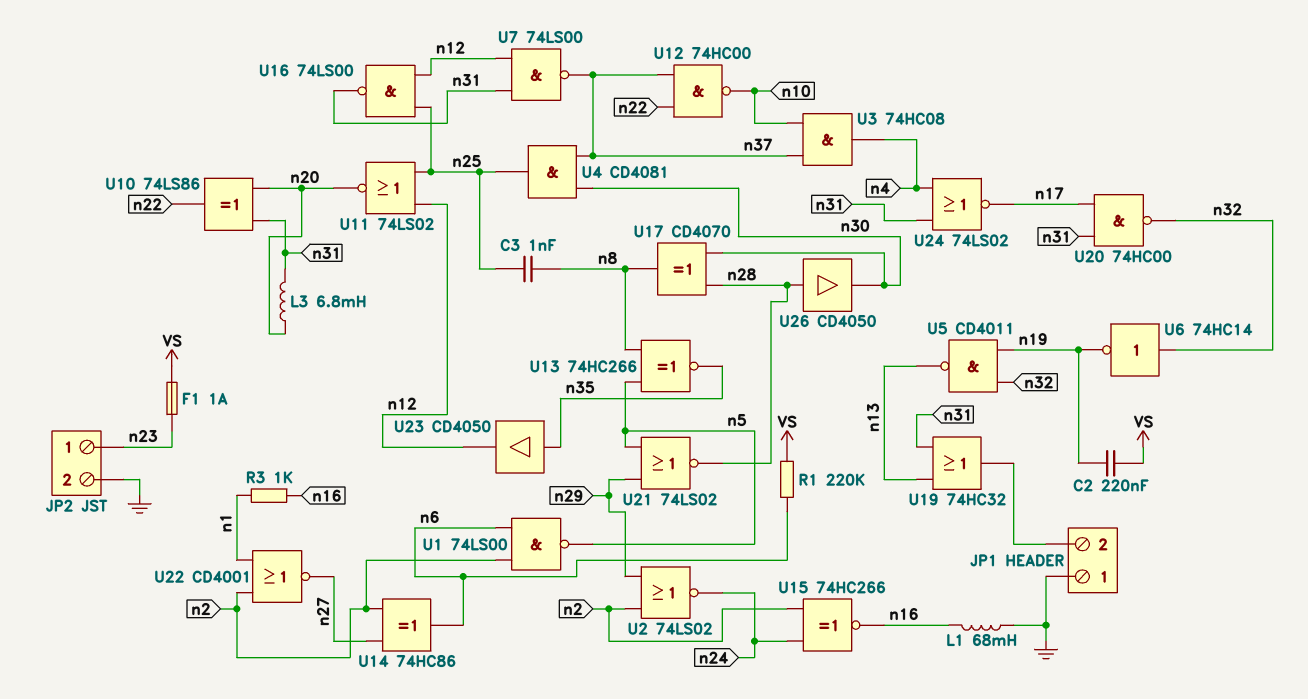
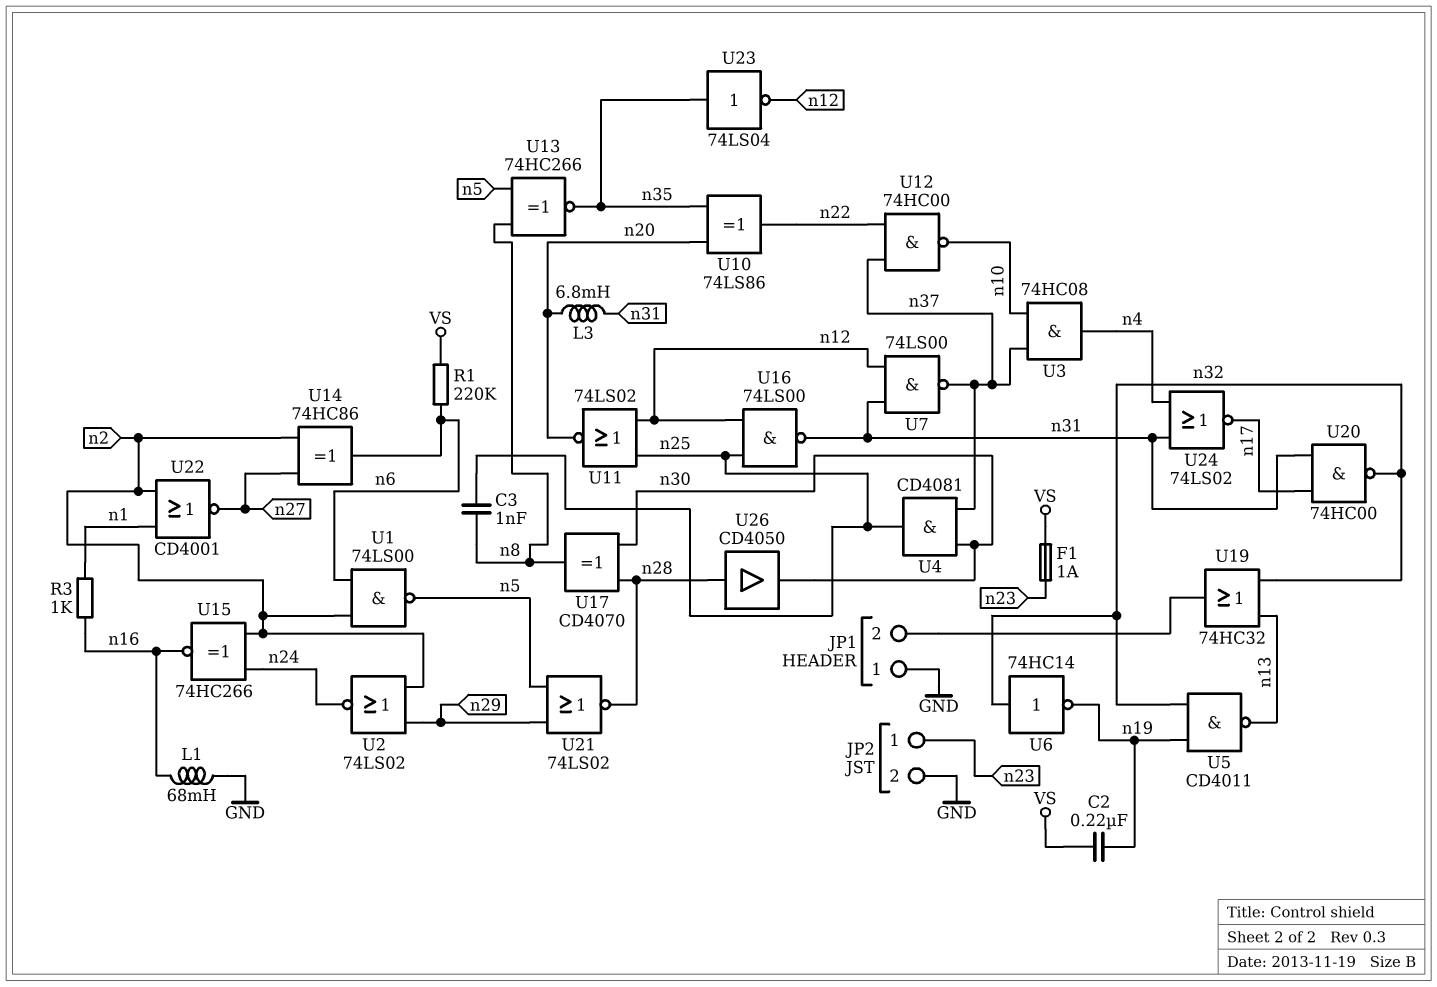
U10: XOR 74LS86 (in n20, in n31, out n22) -> XOR 74LS86 (in n20, in n35, out n22)
U19: OR 74HC32 (in n13, in n31, out JP1/2) -> OR 74HC32 (in n13, in n32, out JP1/2)
U23: buffer CD4050 (in n35, out n12) -> NOT 74LS04 (in n35, out n12)

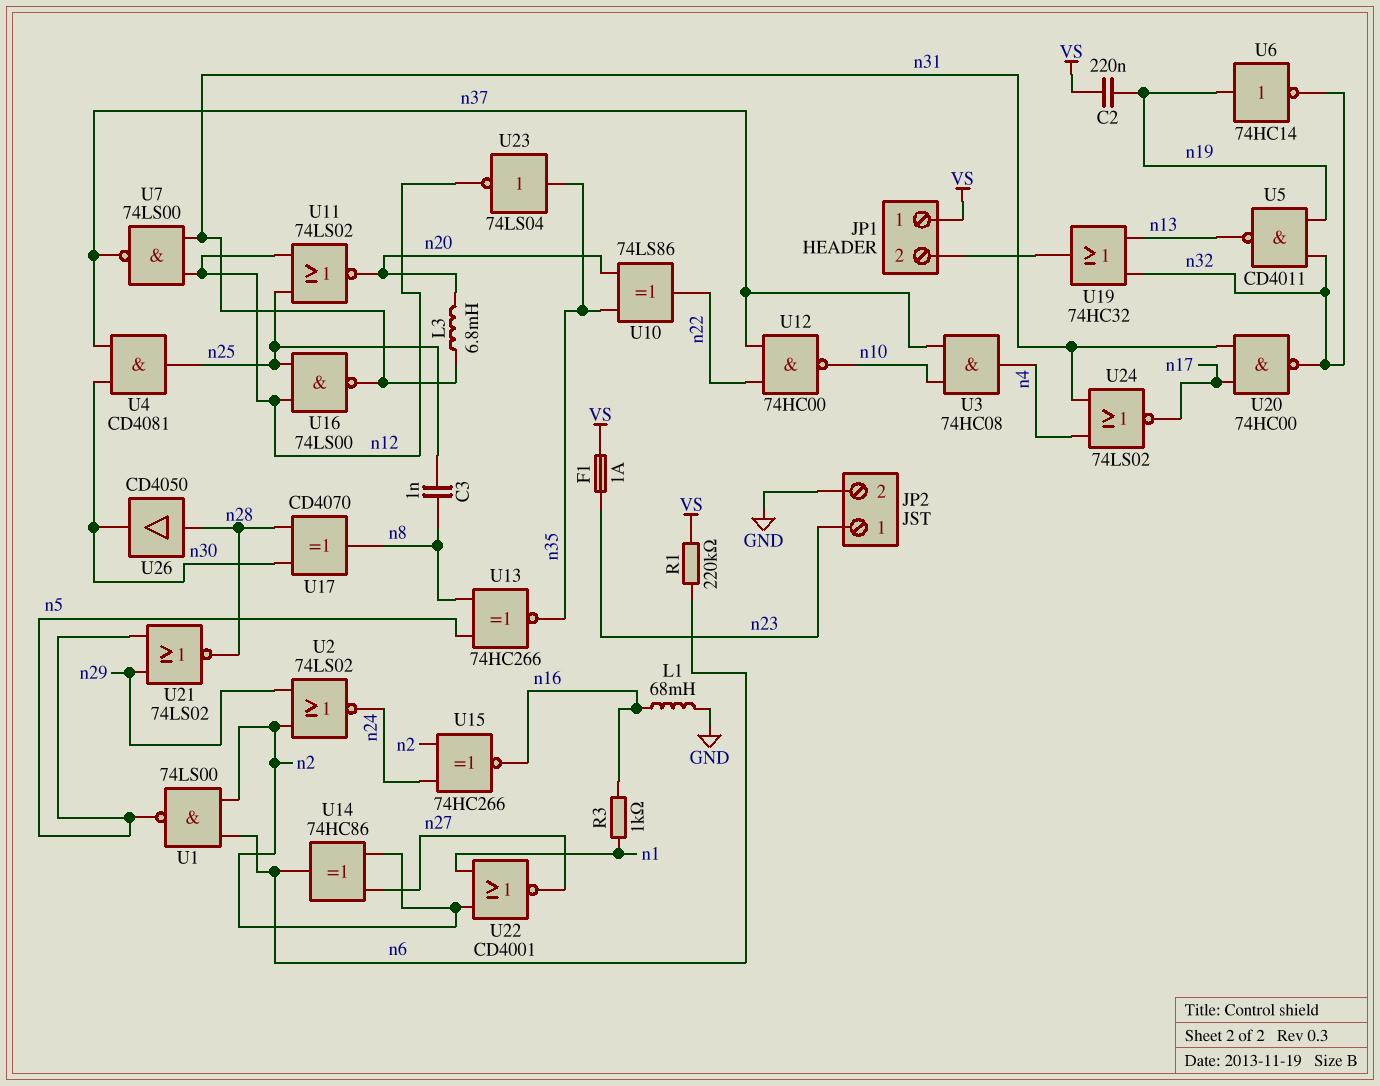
JP1 pin 1: GND -> VS
U6: NOT 74HC14 (in n32, out n19) -> NOT 74HC14 (in n19, out n32)

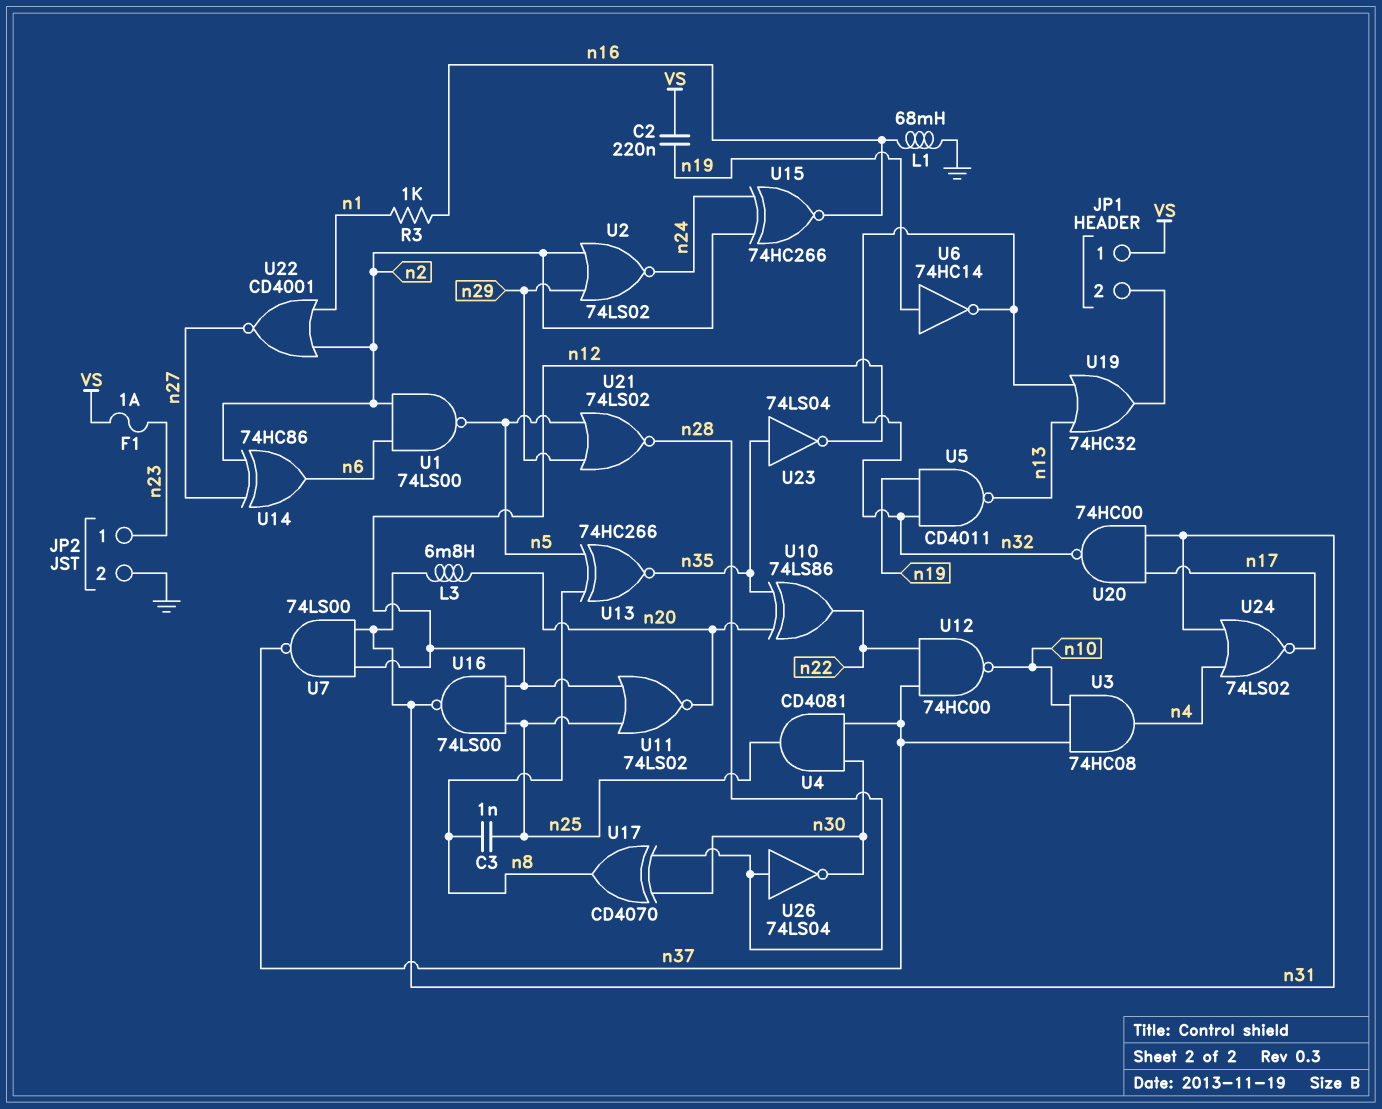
R1: 220k (VS, n6) -> none
U26: buffer CD4050 (in n28, out n30) -> NOT 74LS04 (in n28, out n30)

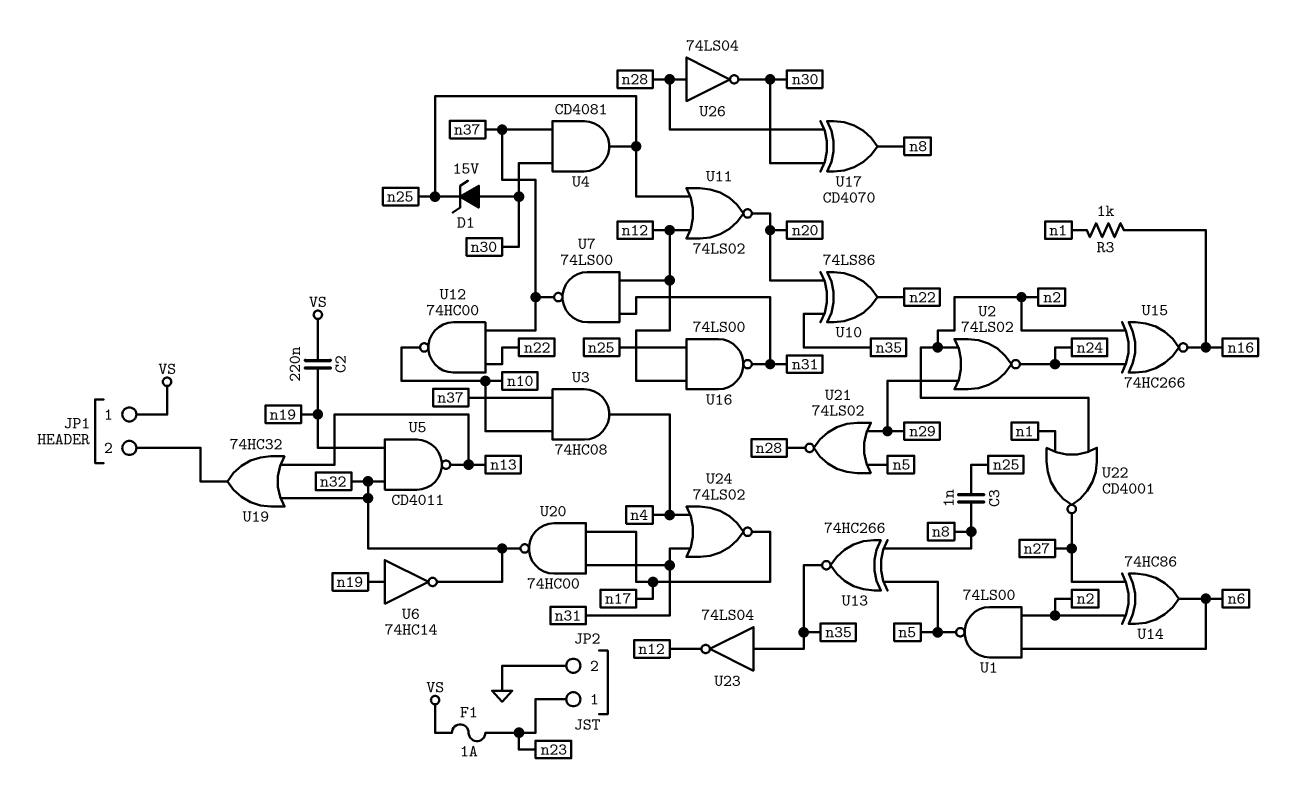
D1: none -> zener 15V (A n30, K n25)
L1: 68mH (GND, n16) -> none
L3: 6.8mH (n20, n31) -> none

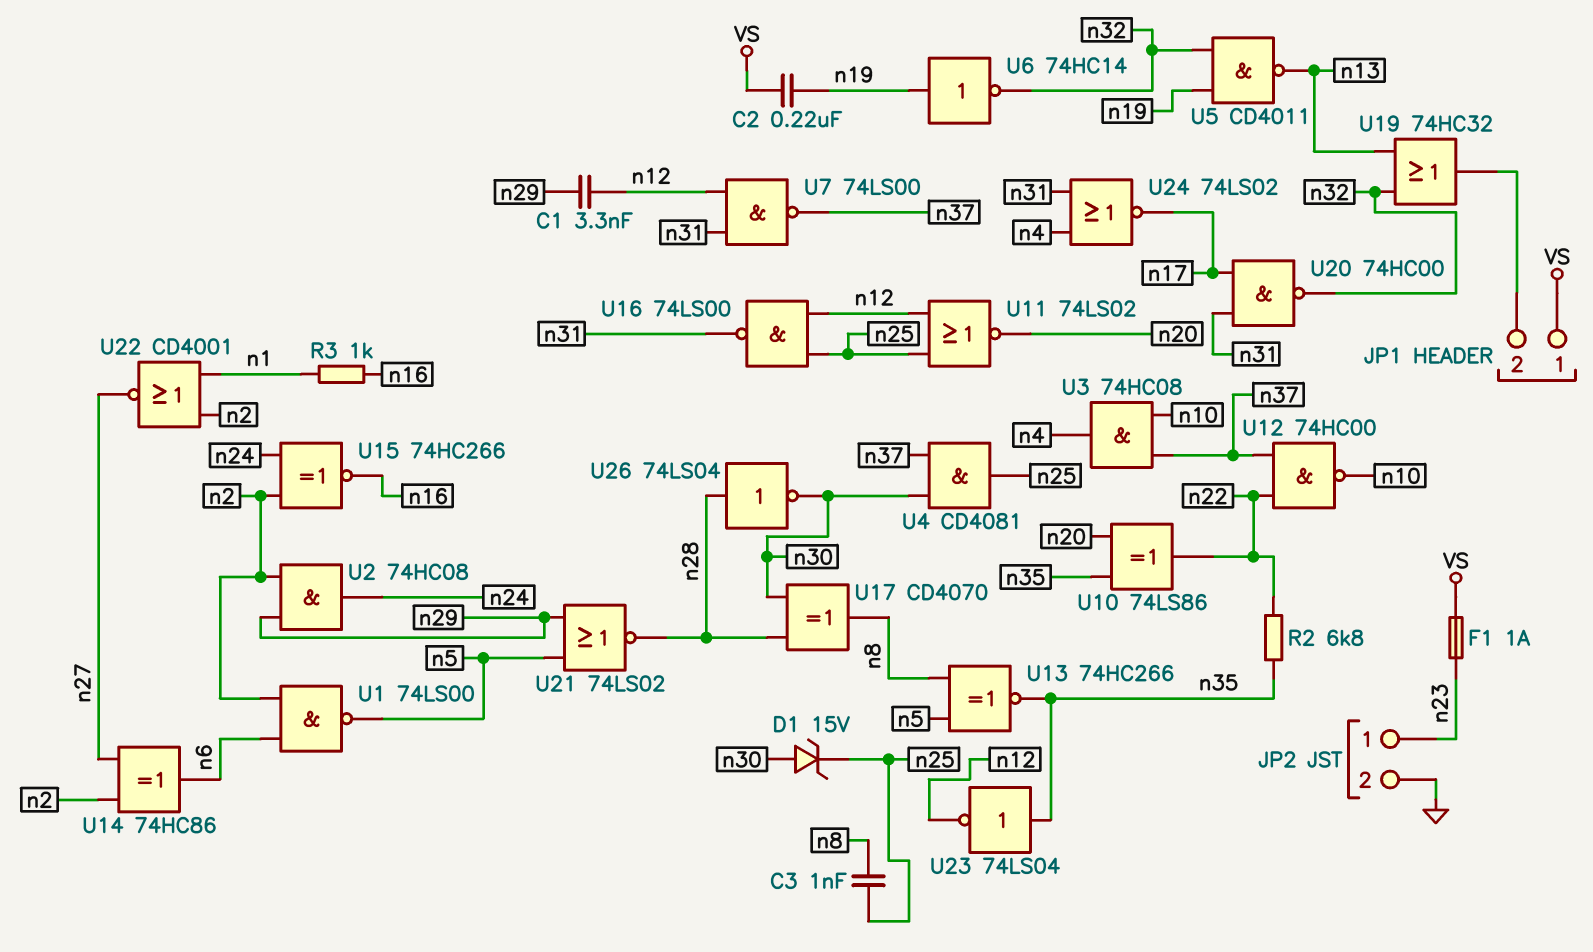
C1: none -> 3.3nF (n12, n29)
R2: none -> 6.8k (n22, n35)
U2: NOR 74LS02 (in n2, in n29, out n24) -> AND 74HC08 (in n2, in n29, out n24)

